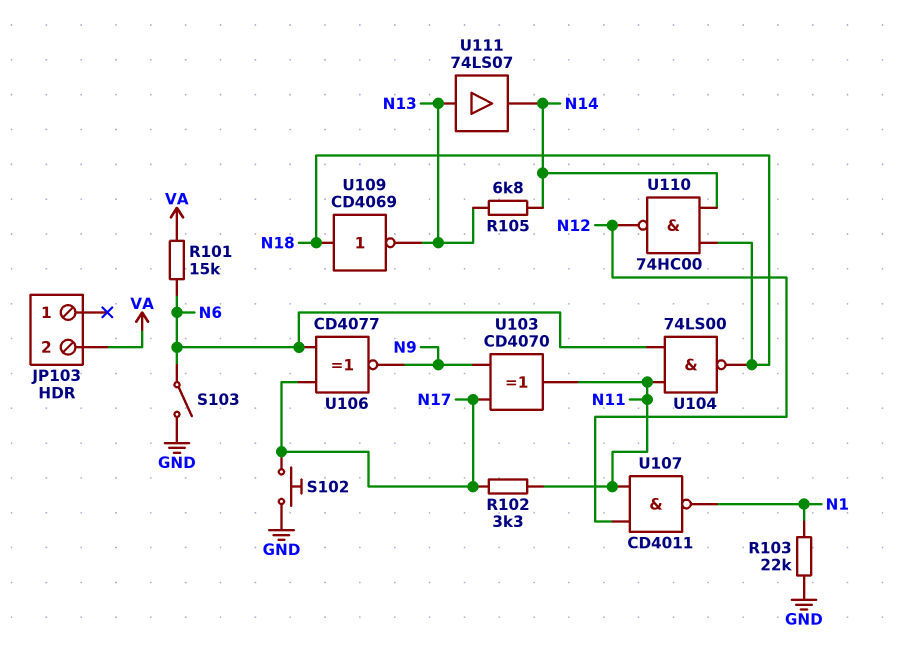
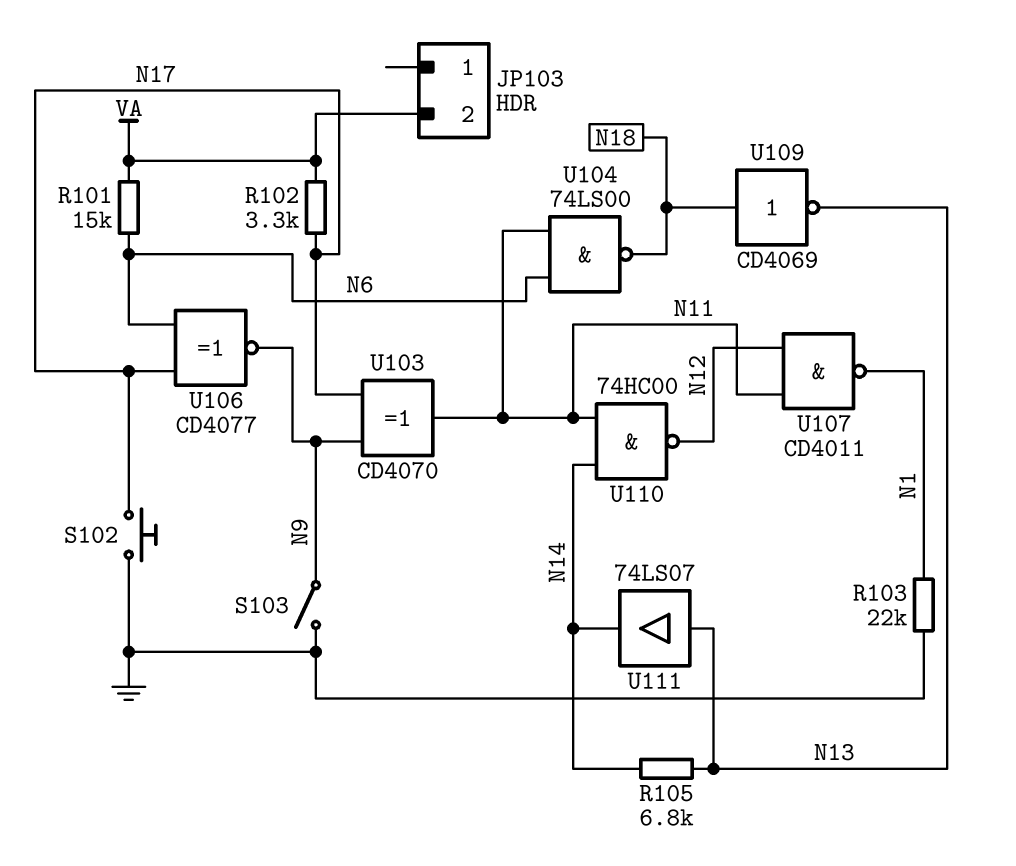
R102: 3.3k (N11, N17) -> 3.3k (N17, VA)
S103: switch (GND, N6) -> switch (GND, N9)
U110: NAND 74HC00 (in N14, in N18, out N12) -> NAND 74HC00 (in N11, in N14, out N12)

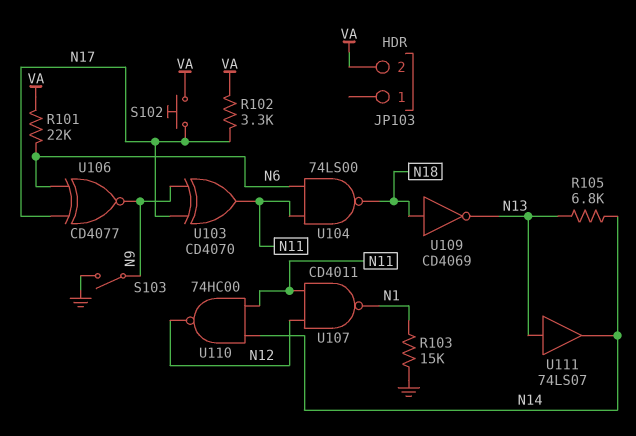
R101: 15k (N6, VA) -> 22k (N6, VA)
R103: 22k (GND, N1) -> 15k (GND, N1)
S102: button (GND, N17) -> button (N17, VA)

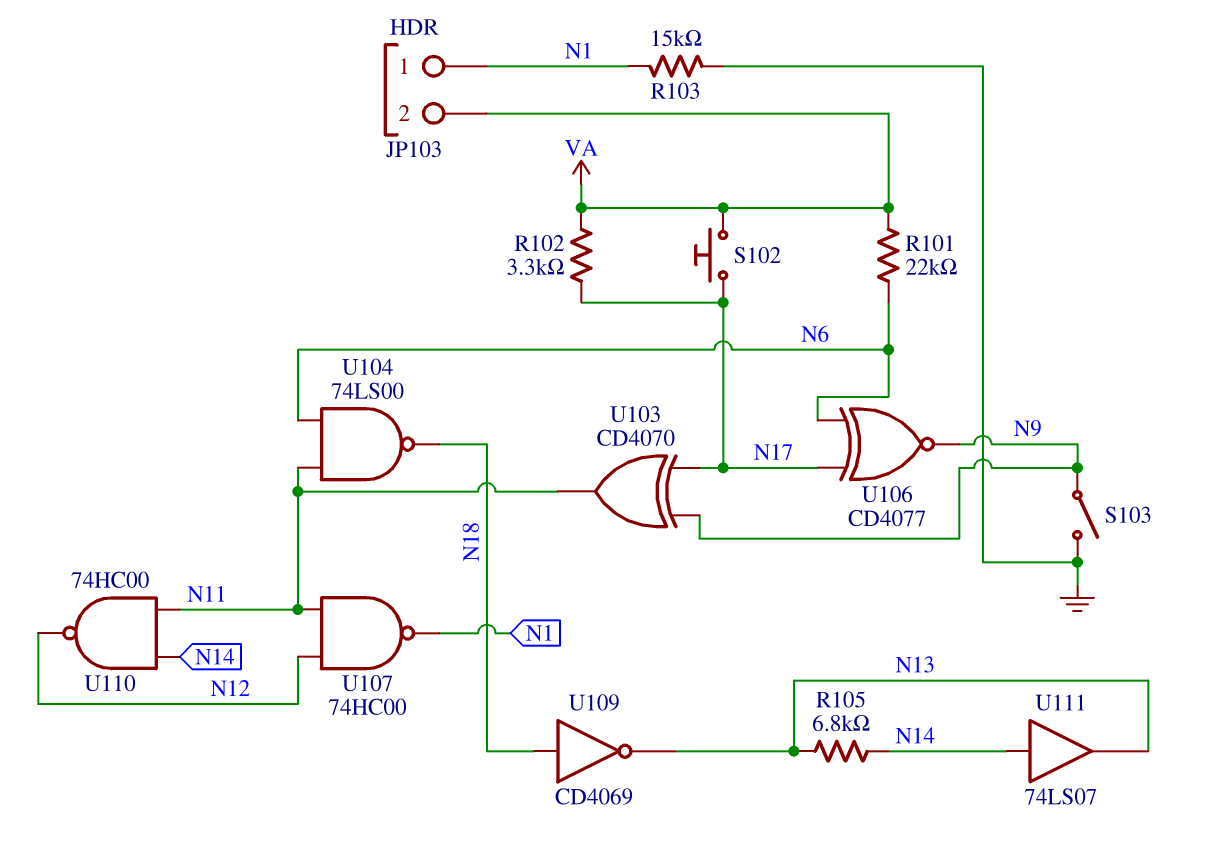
JP103 pin 1: none -> N1
U107: NAND CD4011 (in N11, in N12, out N1) -> NAND 74HC00 (in N11, in N12, out N1)
U111: buffer 74LS07 (in N13, out N14) -> buffer 74LS07 (in N14, out N13)

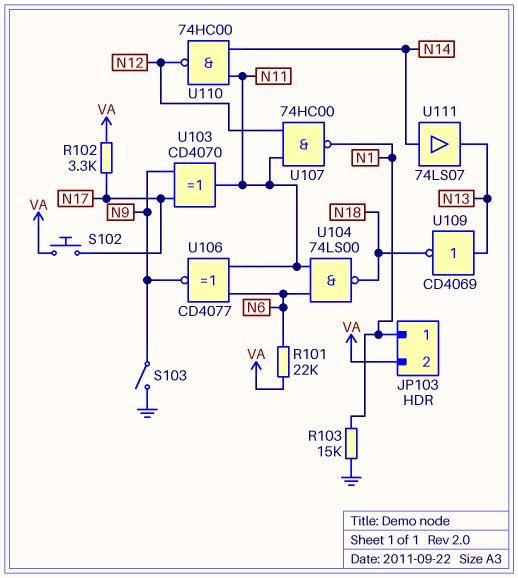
R105: 6.8k (N13, N14) -> none
U106: XNOR CD4077 (in N6, in N17, out N9) -> XNOR CD4077 (in N6, in N11, out N9)
U109: NOT CD4069 (in N18, out N13) -> NOT CD4069 (in N13, out N18)

